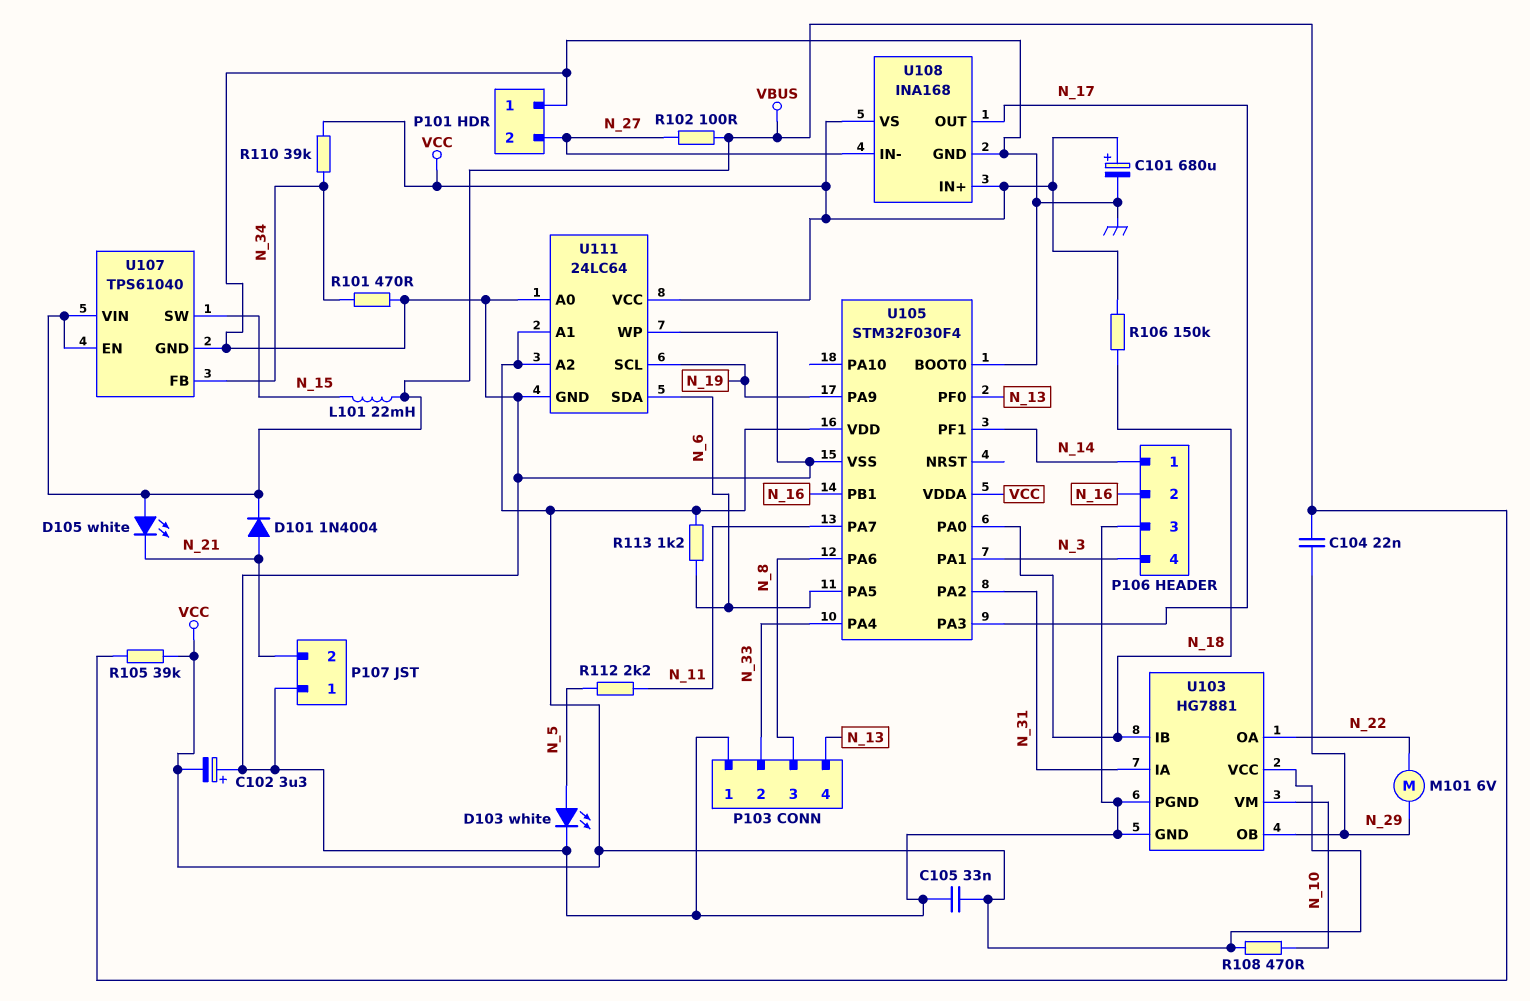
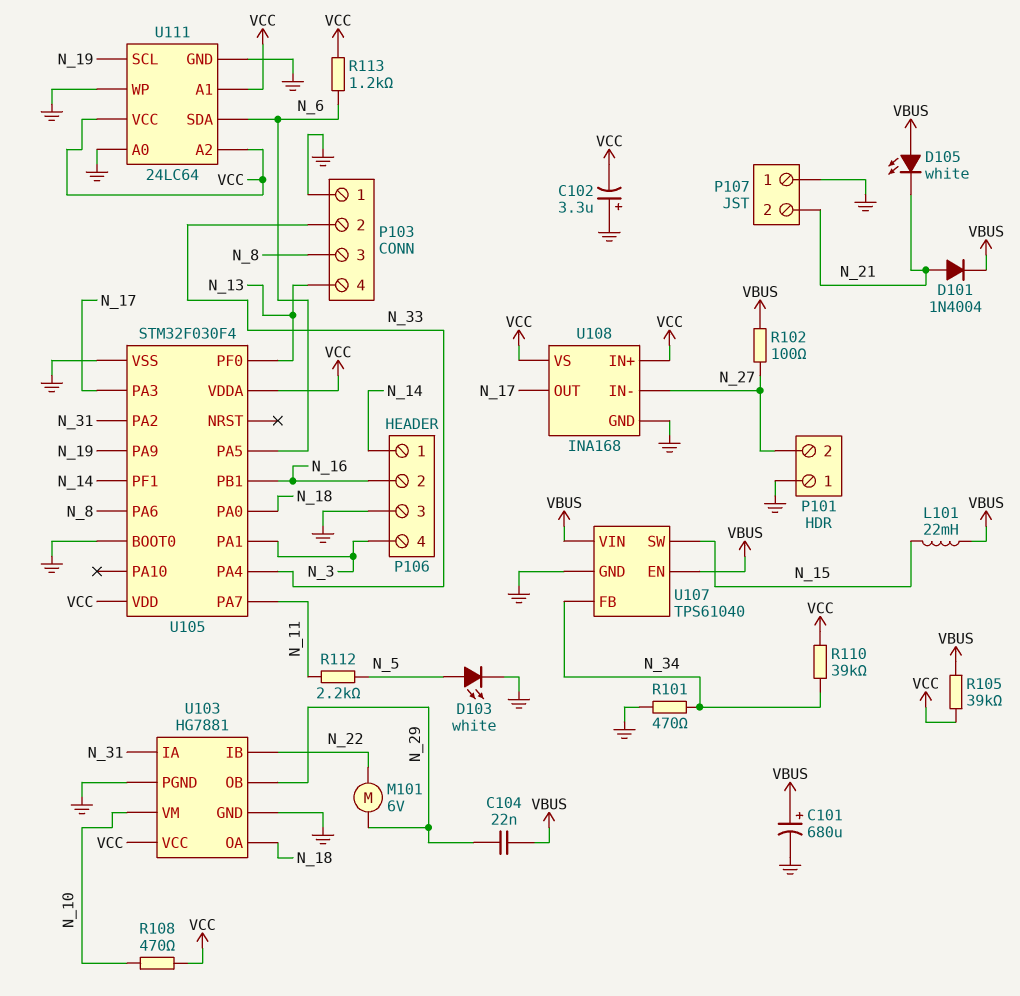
C101: 680uF (plus VCC, minus GND) -> 680uF (plus VBUS, minus GND)
C105: 33nF (GND, VCC) -> none
R106: 150k (N_18, VCC) -> none
U103 pin IB: N_18 -> N_22
U103 pin OA: N_22 -> N_18

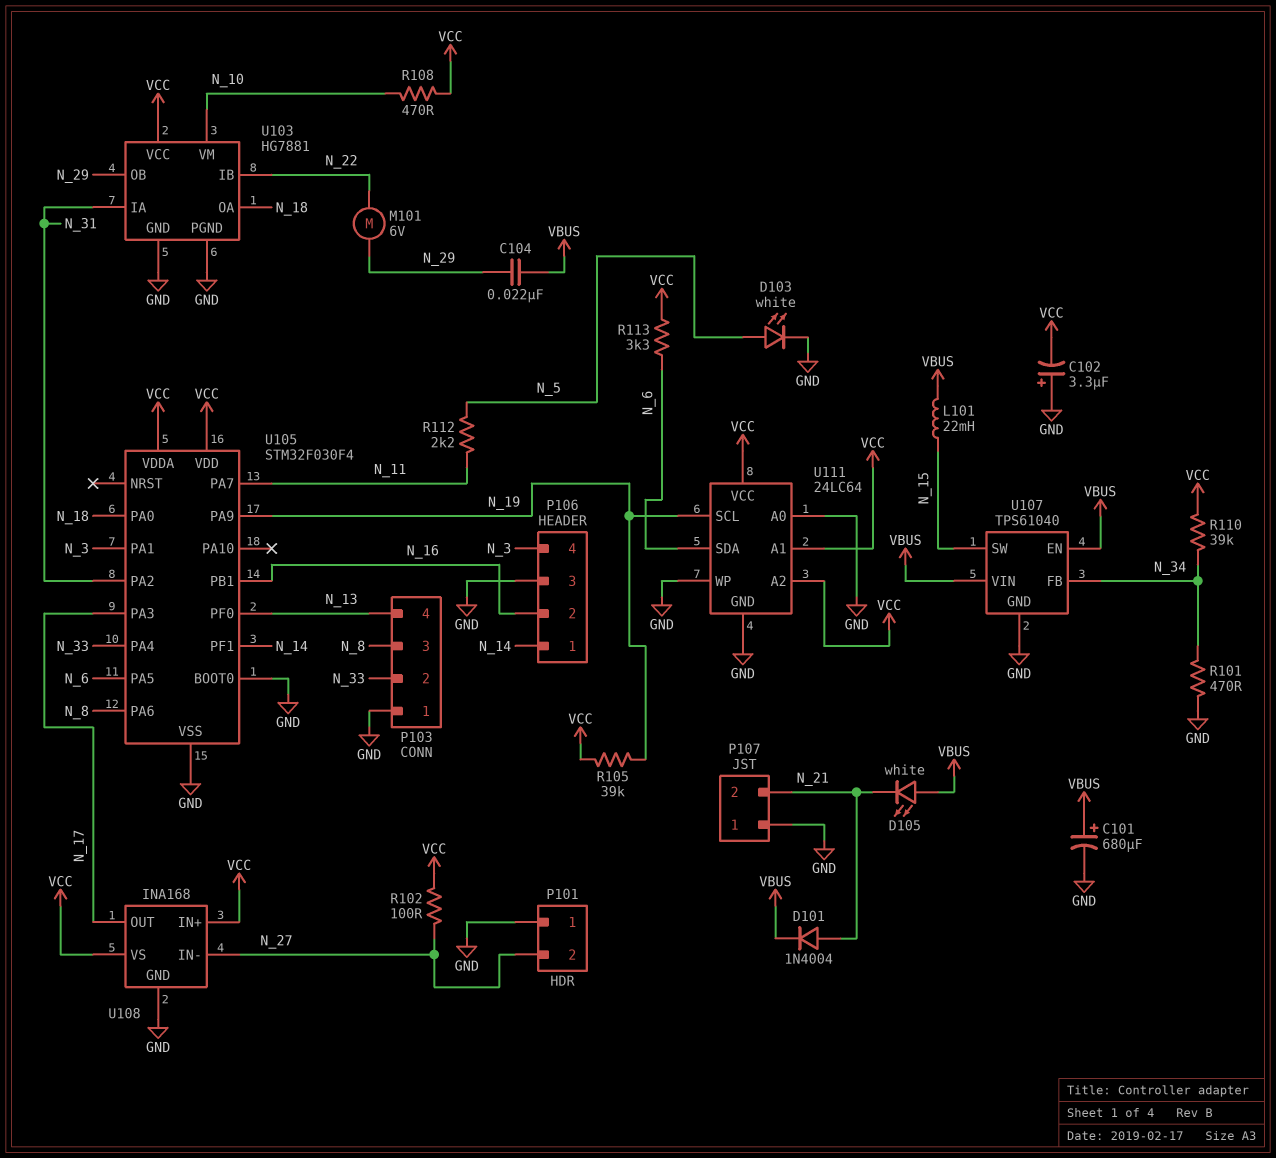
R102: 100 (N_27, VBUS) -> 100 (N_27, VCC)
R105: 39k (VBUS, VCC) -> 39k (N_19, VCC)
R113: 1.2k (N_6, VCC) -> 3.3k (N_6, VCC)

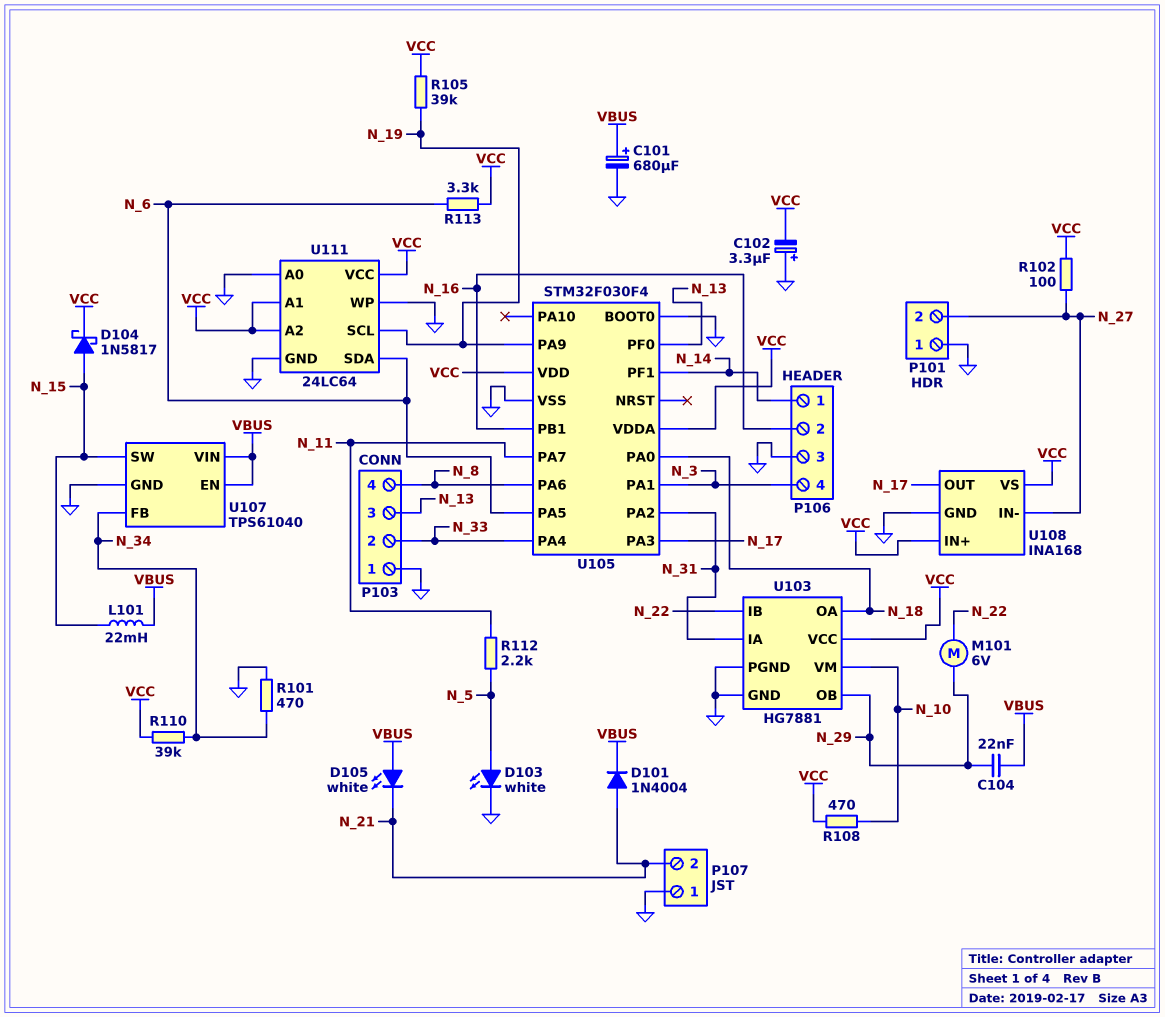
D104: none -> schottky 1N5817 (A N_15, K VCC)
P103 pin 3: N_8 -> N_13
P103 pin 4: N_13 -> N_8

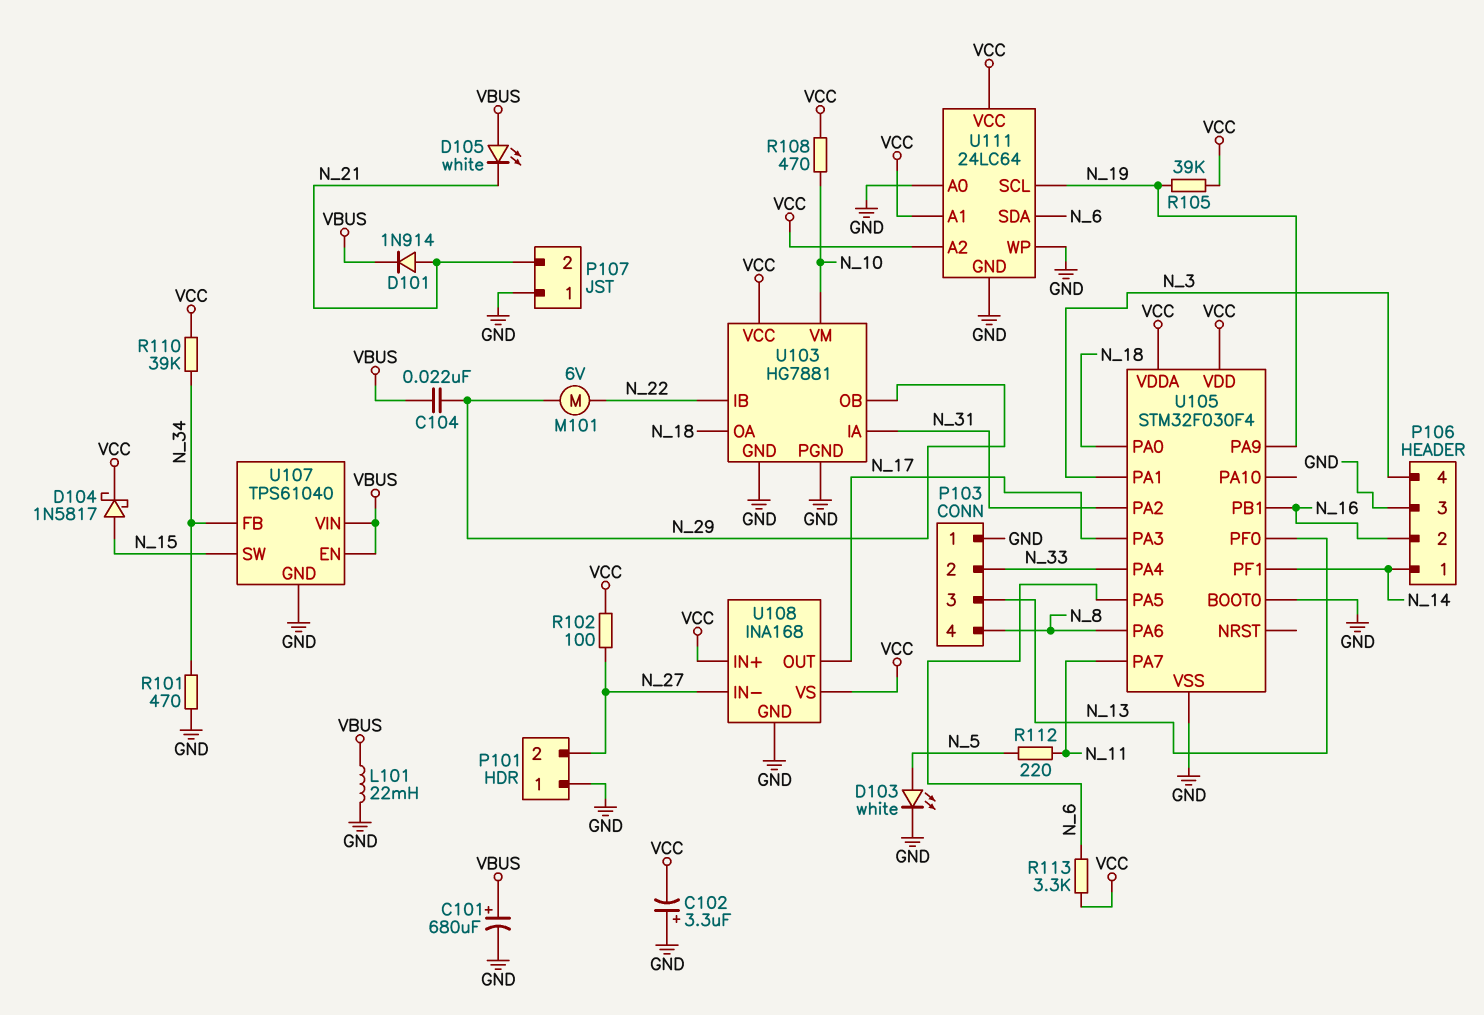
D101: diode 1N4004 (A N_21, K VBUS) -> diode 1N914 (A N_21, K VBUS)
L101: 22mH (N_15, VBUS) -> 22mH (GND, VBUS)
R112: 2.2k (N_5, N_11) -> 220 (N_5, N_11)

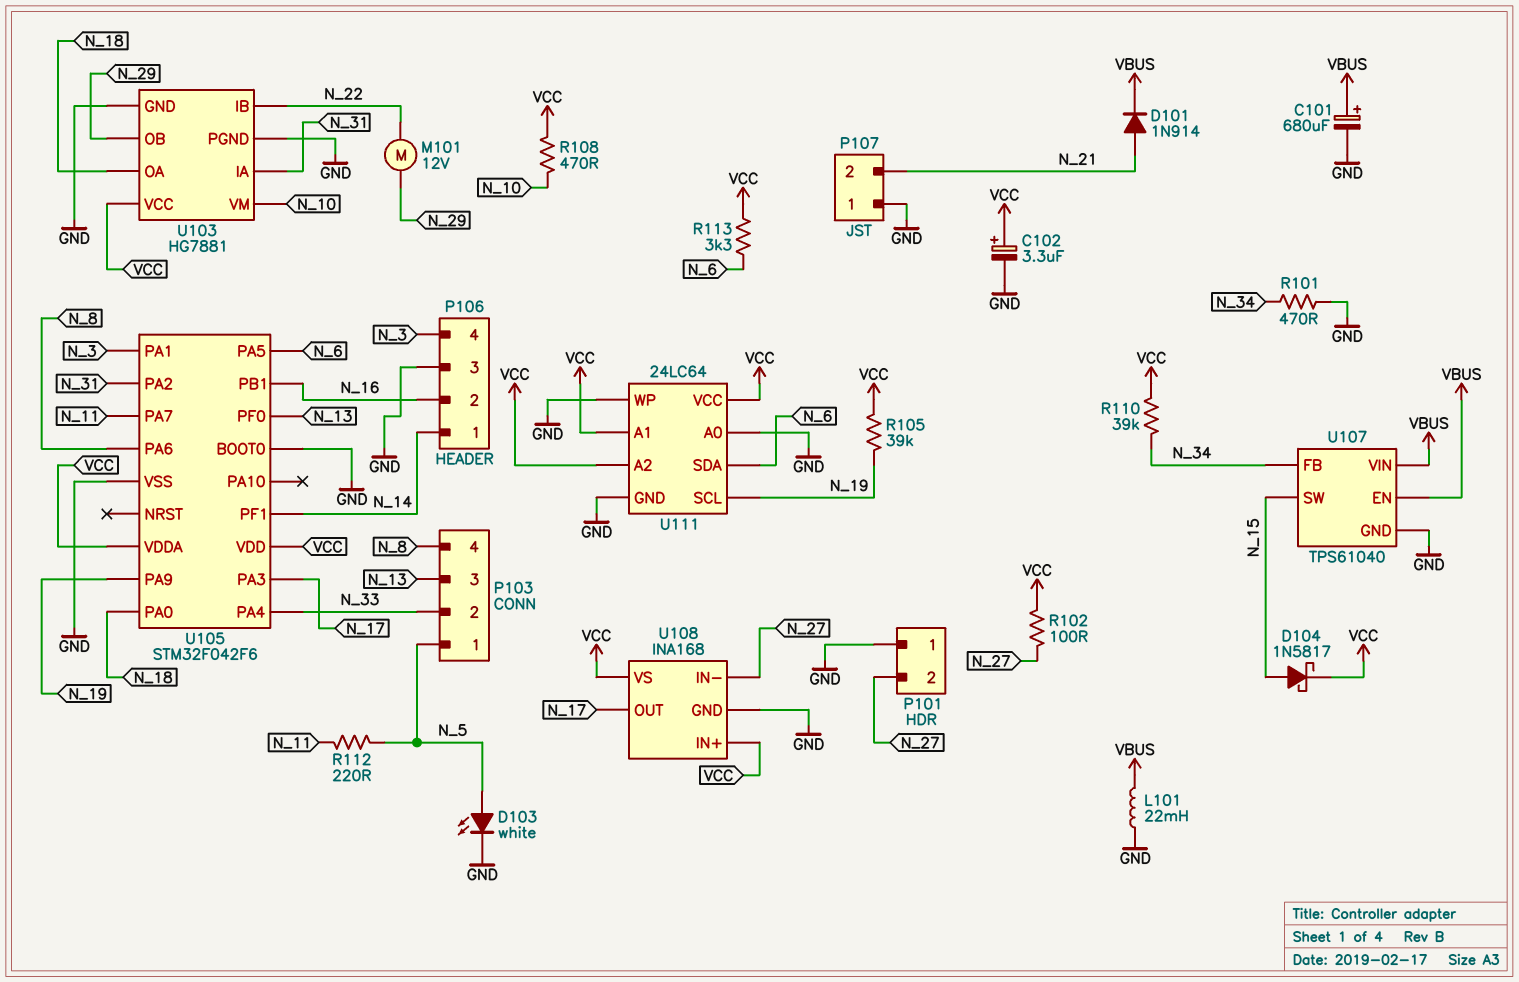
C102: 3.3uF (plus GND, minus VCC) -> 3.3uF (plus VCC, minus GND)
C104: 22nF (N_29, VBUS) -> none
D105: LED white (A VBUS, K N_21) -> none
M101: motor 6V (N_22, N_29) -> motor 12V (N_22, N_29)
P103 pin 1: GND -> N_5
U105: STM32F030F4 -> STM32F042F6

